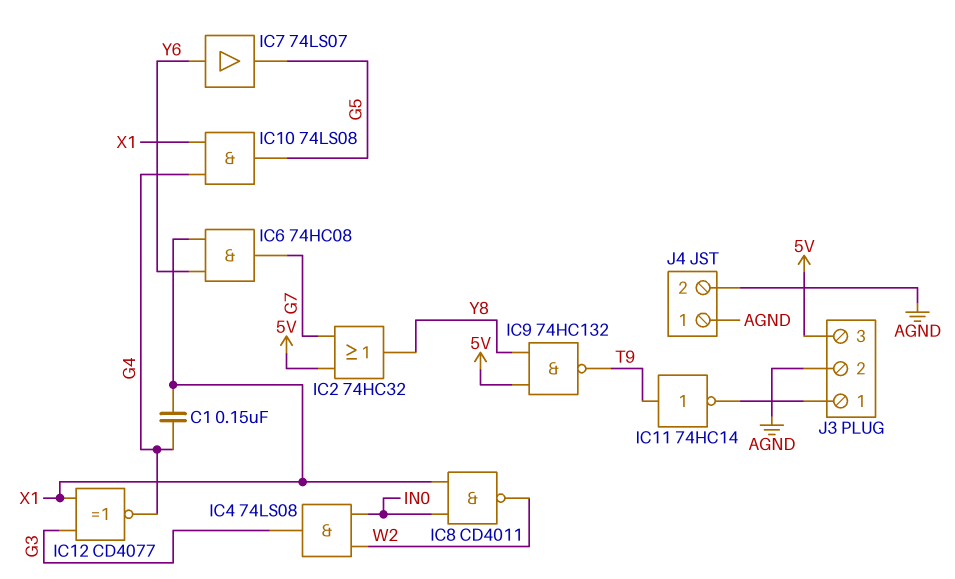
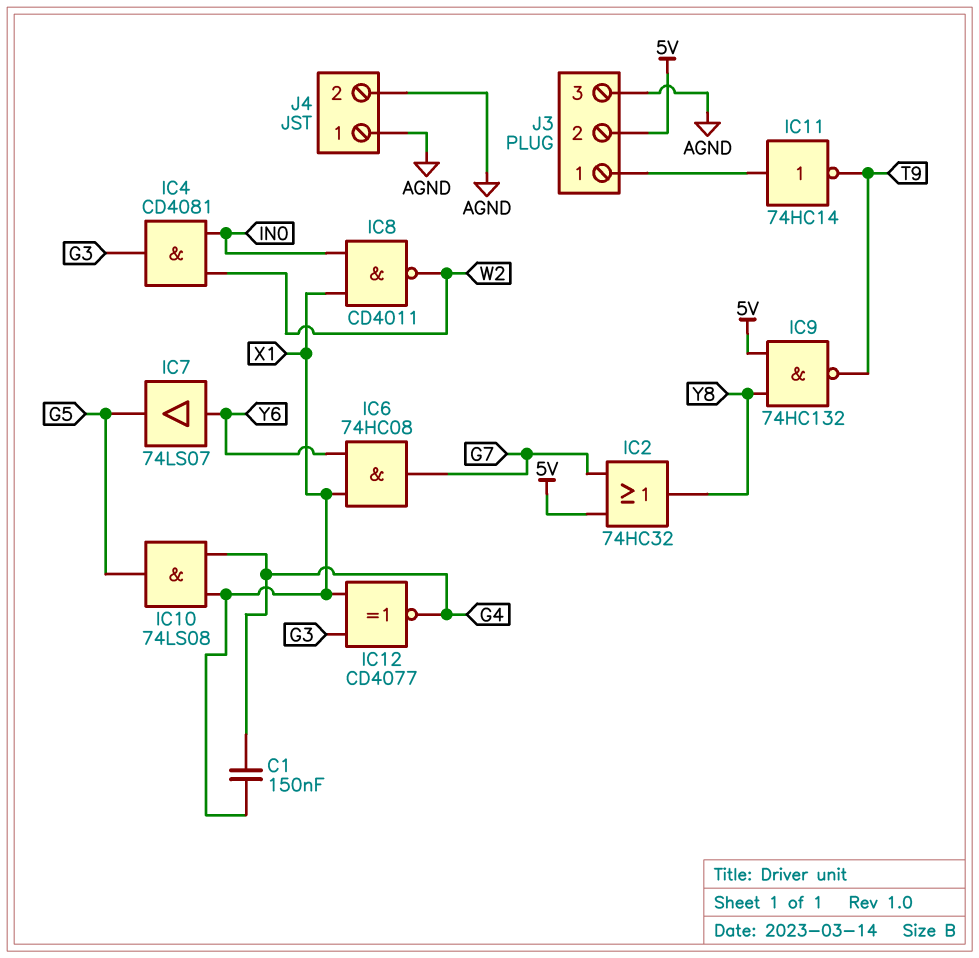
IC4: AND 74LS08 (in IN0, in W2, out G3) -> AND CD4081 (in IN0, in W2, out G3)
IC11: NOT 74HC14 (in T9, out J3/1) -> NOT 74HC14 (in J3/1, out T9)
J3 pin 2: AGND -> 5V
J3 pin 3: 5V -> AGND

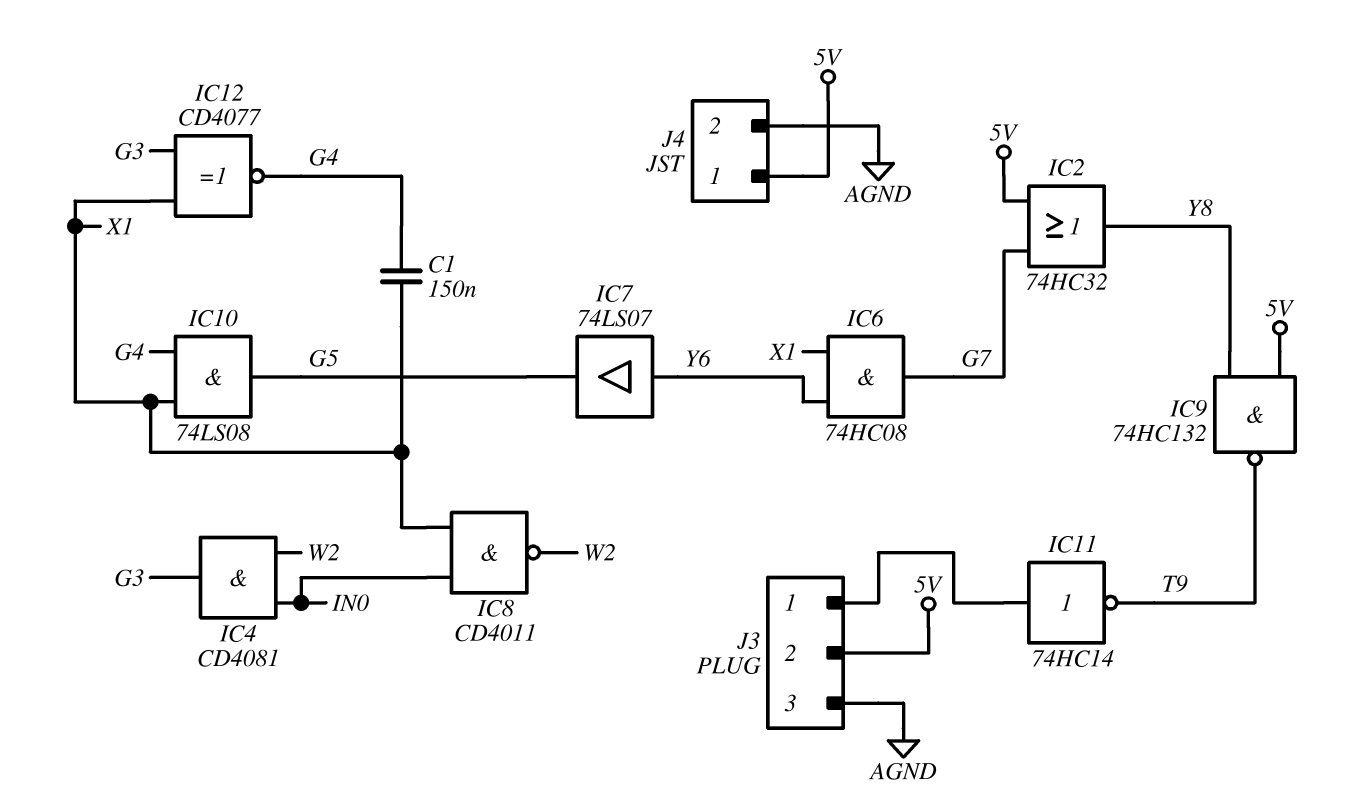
J4 pin 1: AGND -> 5V

